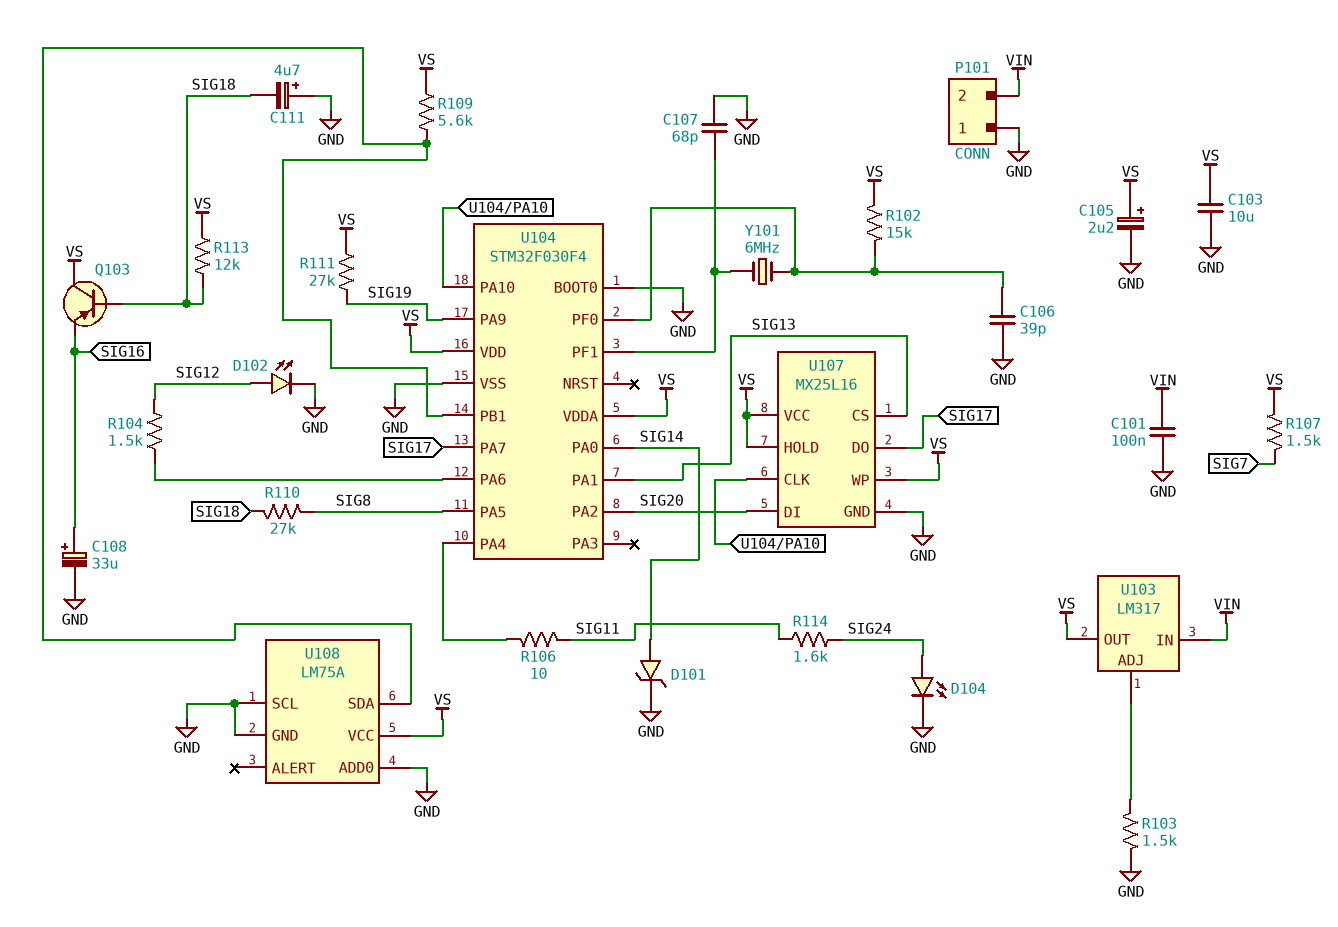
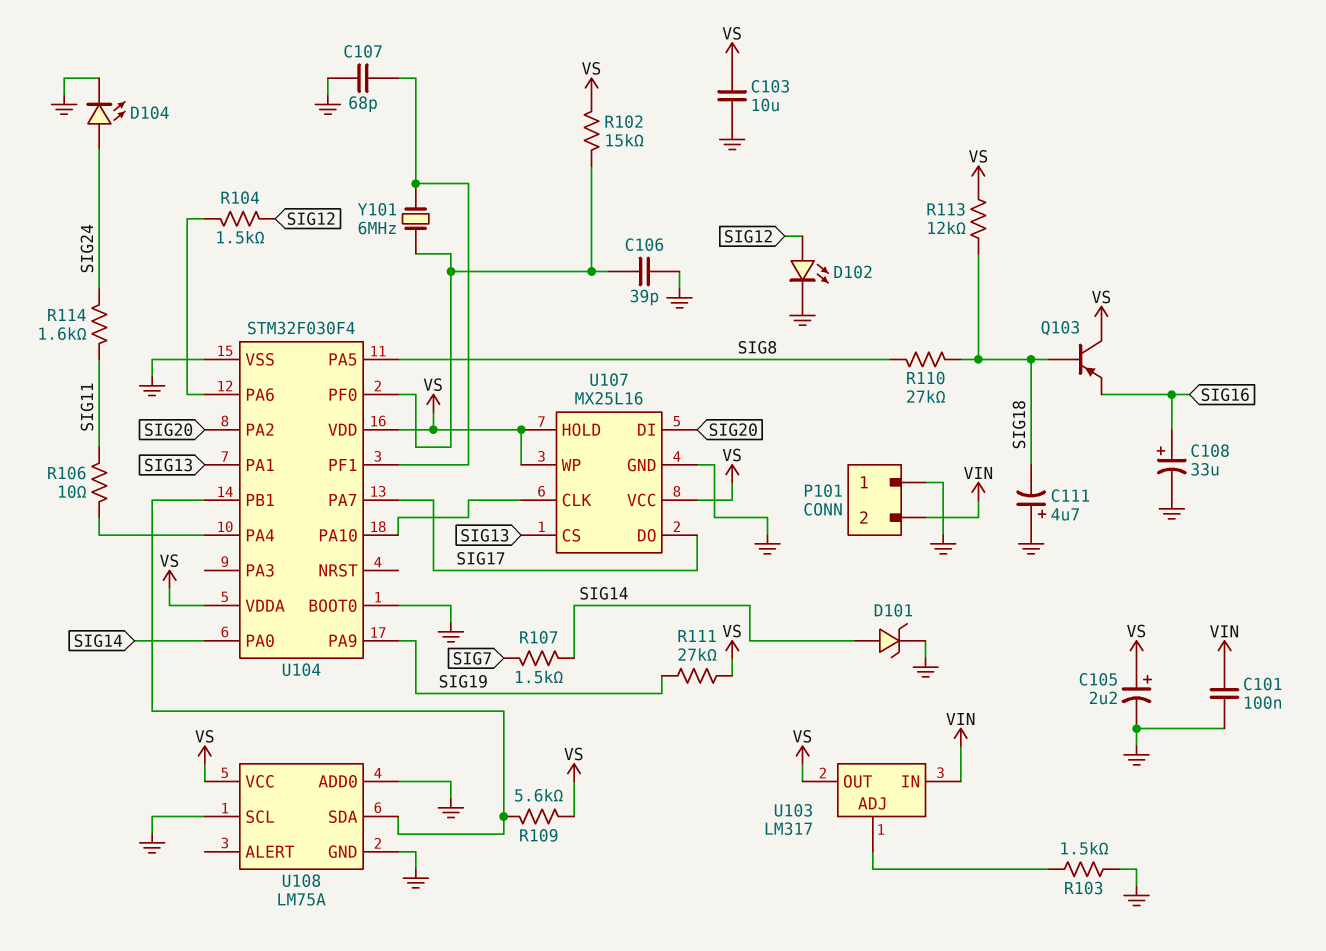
R107: 1.5k (SIG7, VS) -> 1.5k (SIG7, SIG14)

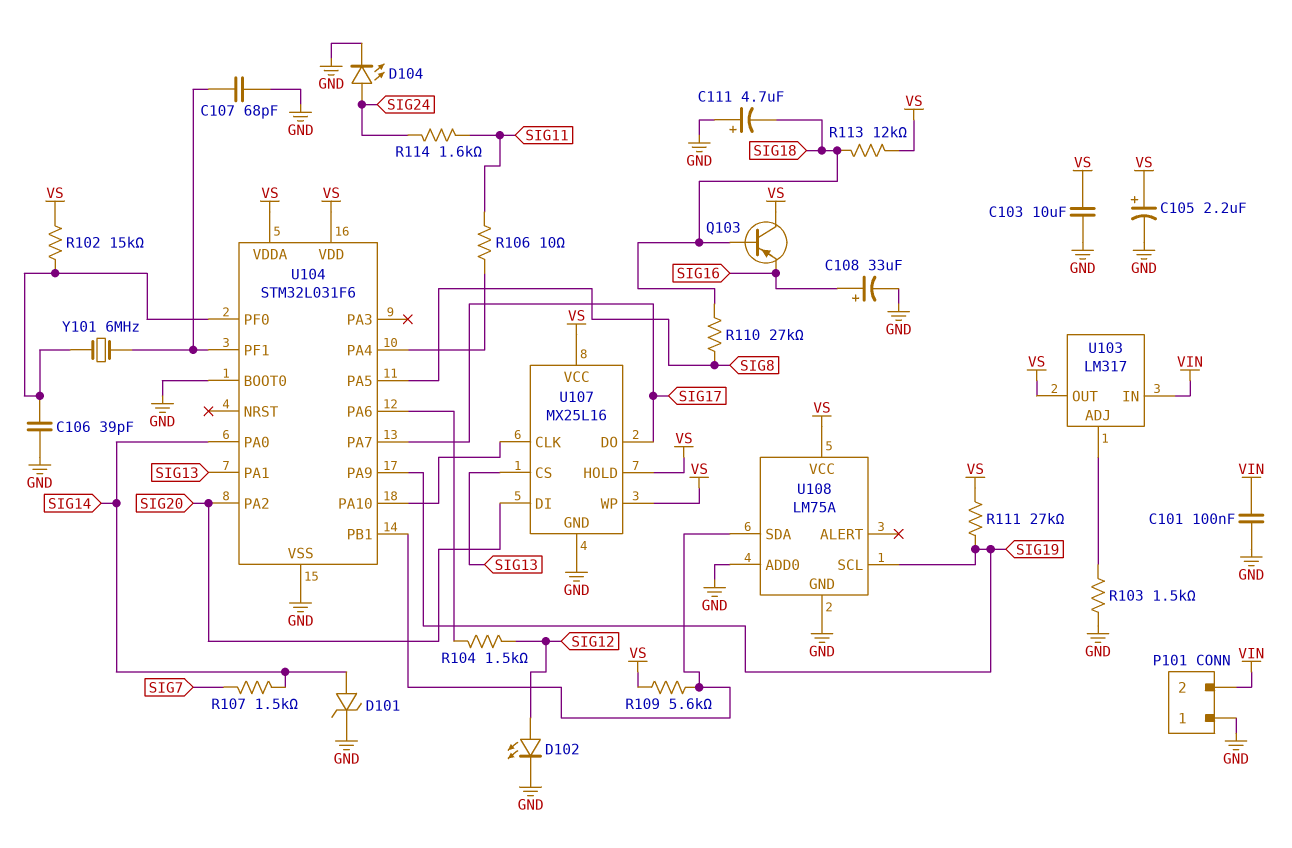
U104: STM32F030F4 -> STM32L031F6
U108 pin SCL: GND -> SIG19

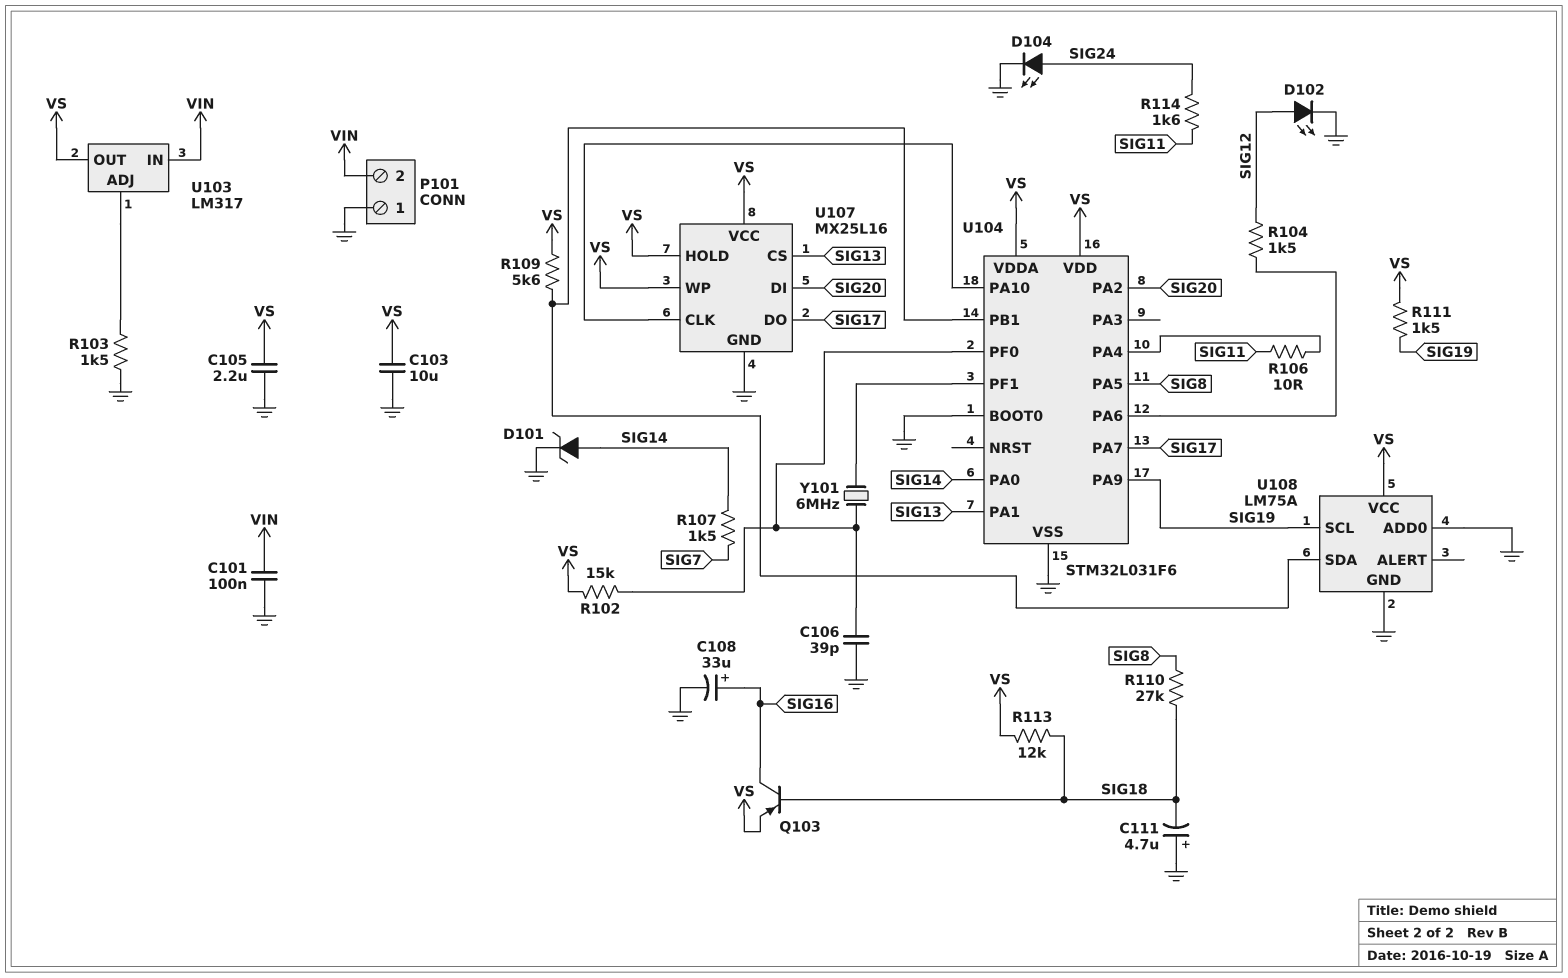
C105: 2.2uF (plus VS, minus GND) -> 2.2uF (GND, VS)
C107: 68pF (GND, U104/PF1) -> none
Q103: PNP (B SIG18, C VS, E SIG16) -> PNP (B SIG18, C SIG16, E VS)
R111: 27k (SIG19, VS) -> 1.5k (SIG19, VS)

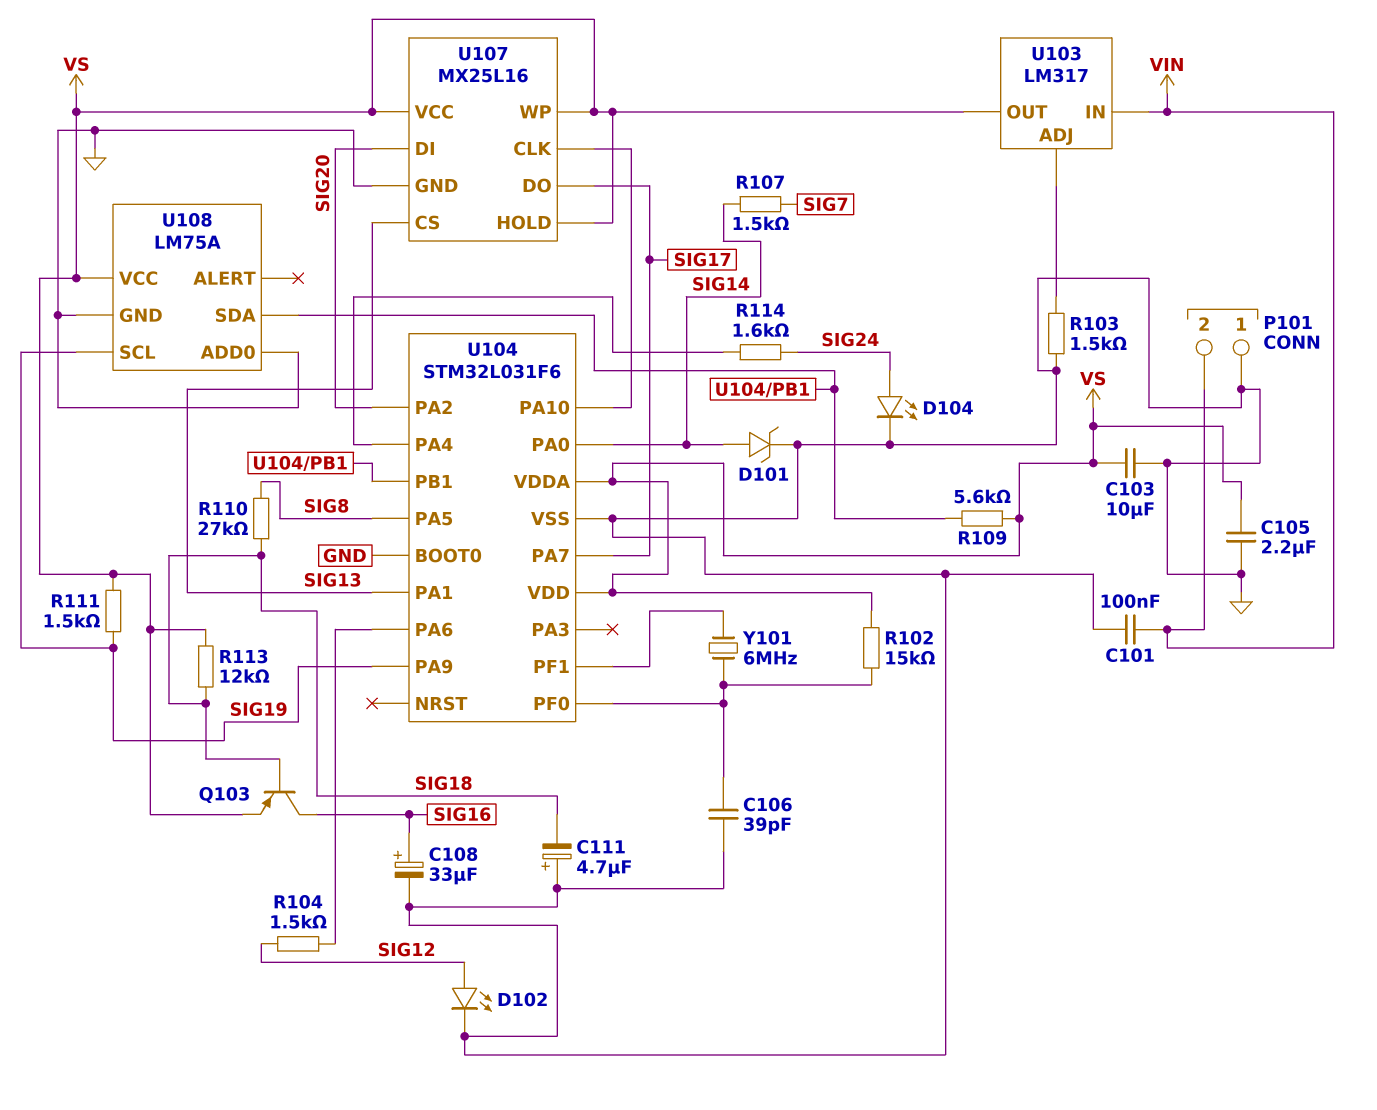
R106: 10 (SIG11, U104/PA4) -> none
R114: 1.6k (SIG11, SIG24) -> 1.6k (SIG24, U104/PA4)

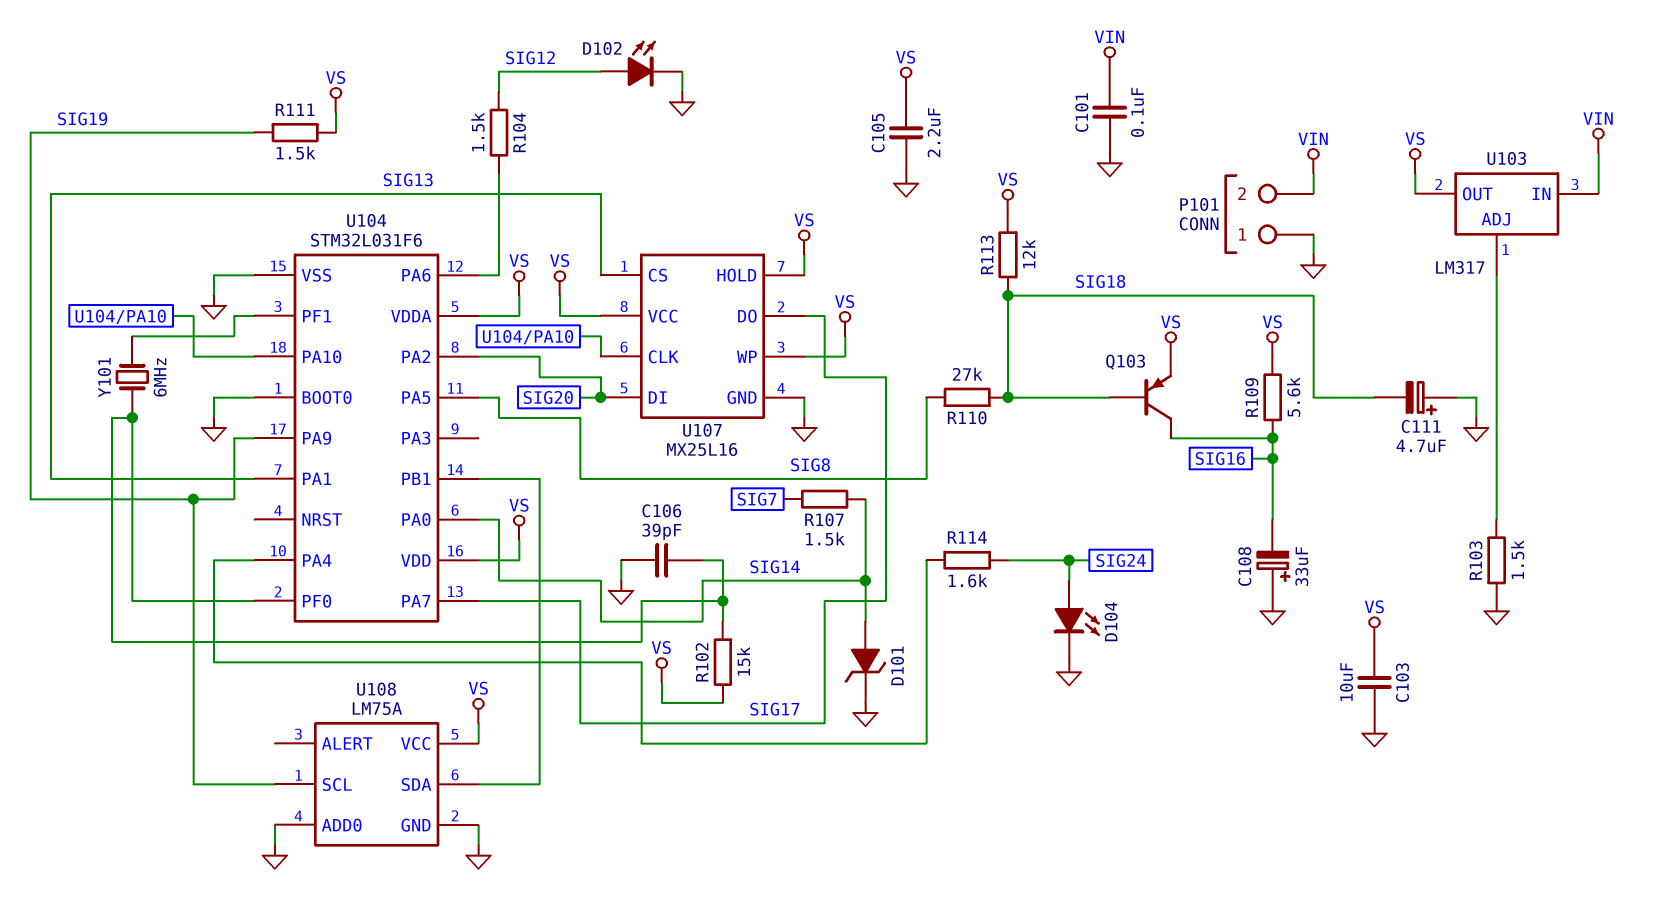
C108: 33uF (plus SIG16, minus GND) -> 33uF (plus GND, minus SIG16)
R109: 5.6k (U104/PB1, VS) -> 5.6k (SIG16, VS)

